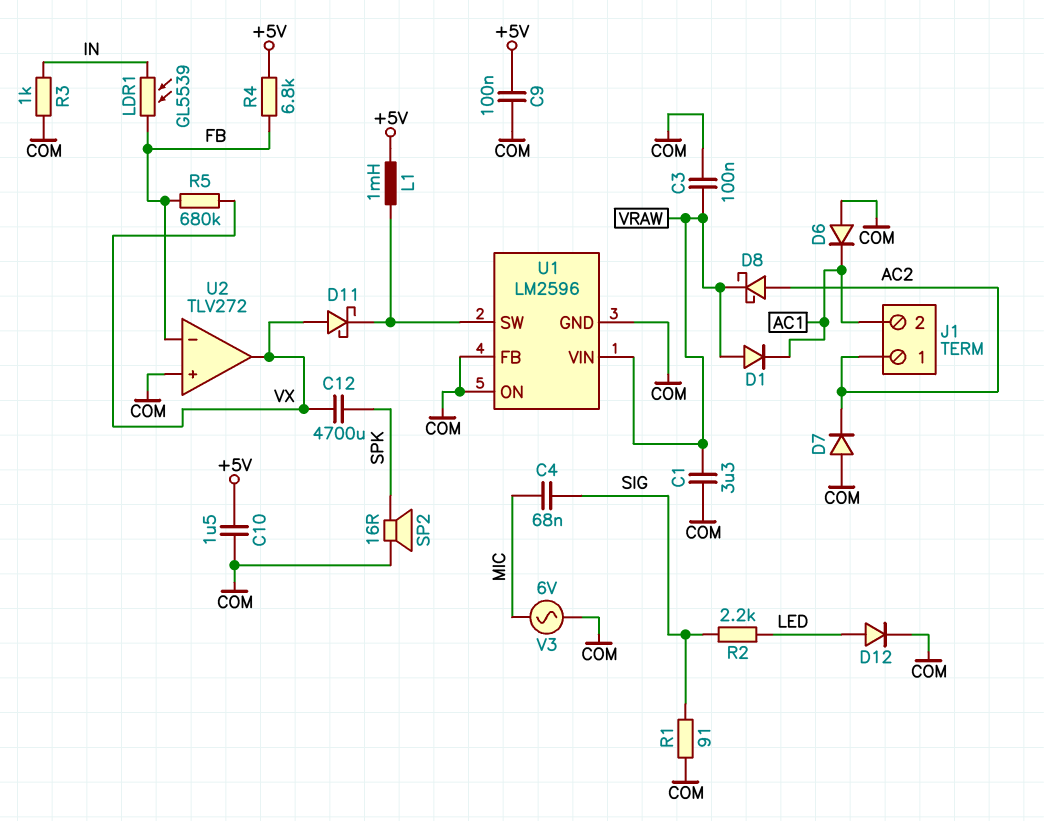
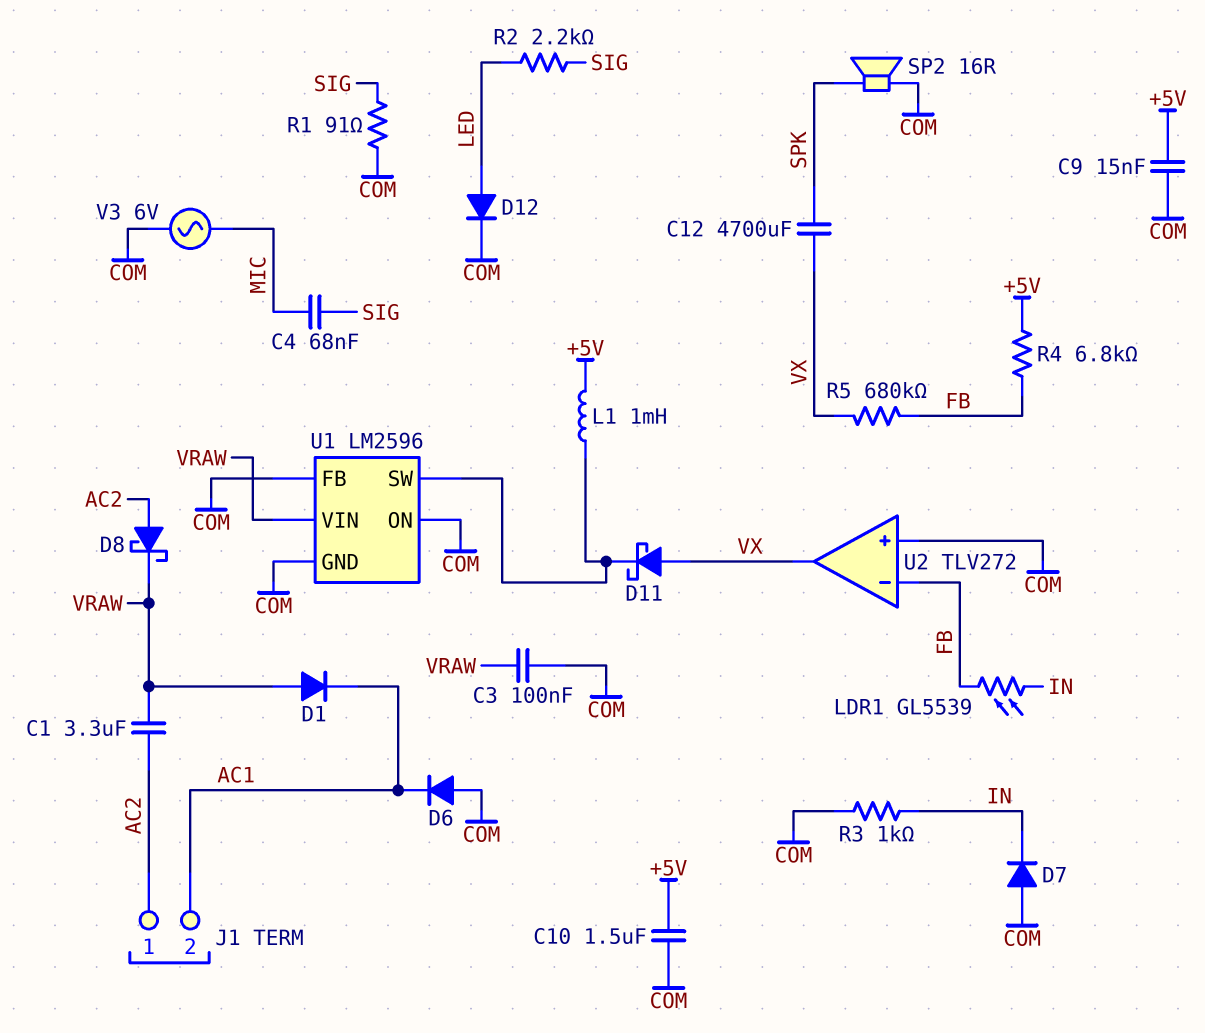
C1: 3.3uF (COM, VRAW) -> 3.3uF (AC2, VRAW)
C9: 100nF (+5V, COM) -> 15nF (+5V, COM)
D7: diode (A COM, K AC2) -> diode (A COM, K IN)

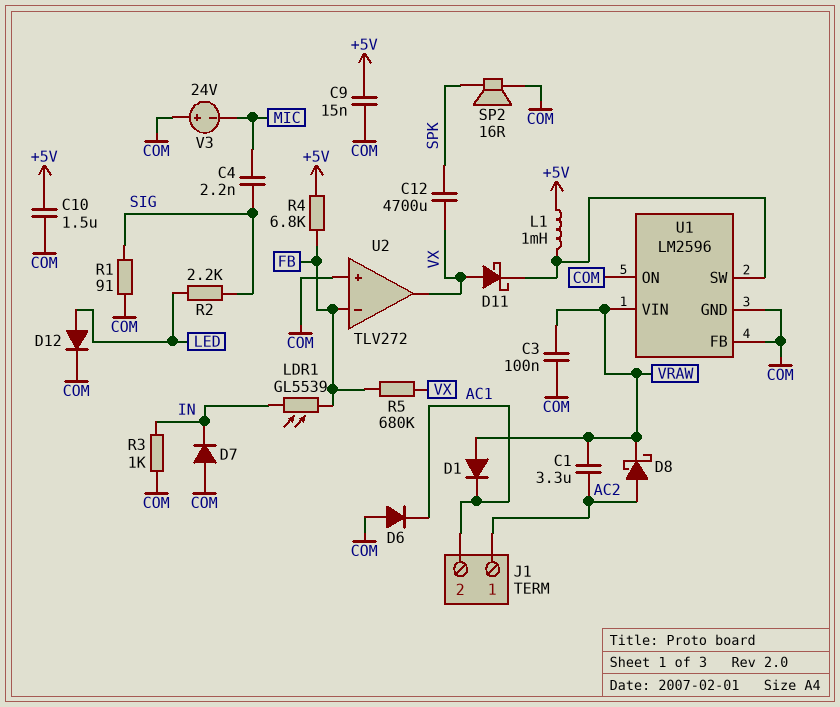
C4: 68nF (MIC, SIG) -> 2.2nF (MIC, SIG)
V3: AC 6V (COM, MIC) -> 24V (plus COM, minus MIC)

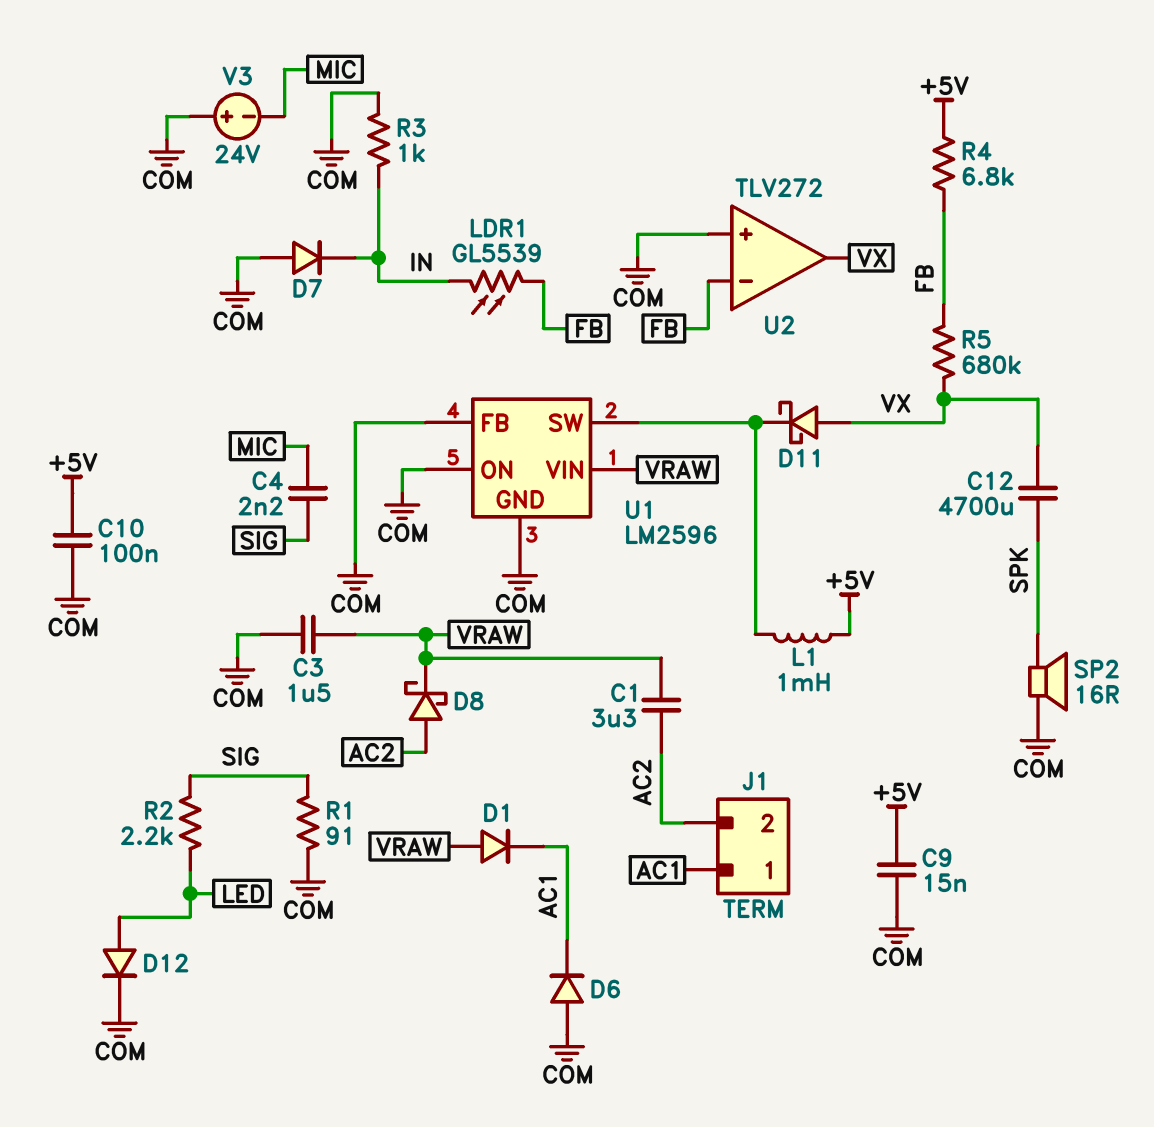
C3: 100nF (COM, VRAW) -> 1.5uF (COM, VRAW)
C10: 1.5uF (+5V, COM) -> 100nF (+5V, COM)
J1 pin 1: AC2 -> AC1
J1 pin 2: AC1 -> AC2

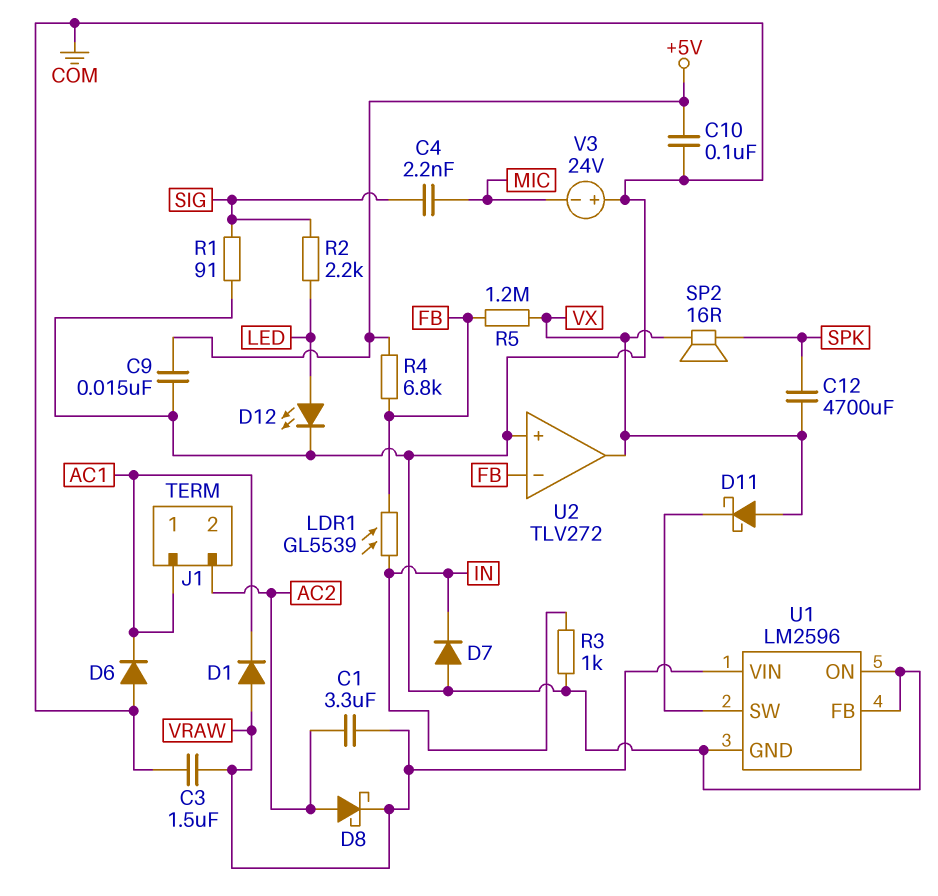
D12: diode (A LED, K COM) -> LED (A LED, K COM)
L1: 1mH (+5V, U1/SW) -> none
R5: 680k (FB, VX) -> 1.2M (FB, VX)
SP2: speaker 16R (COM, SPK) -> speaker 16R (SPK, VX)

